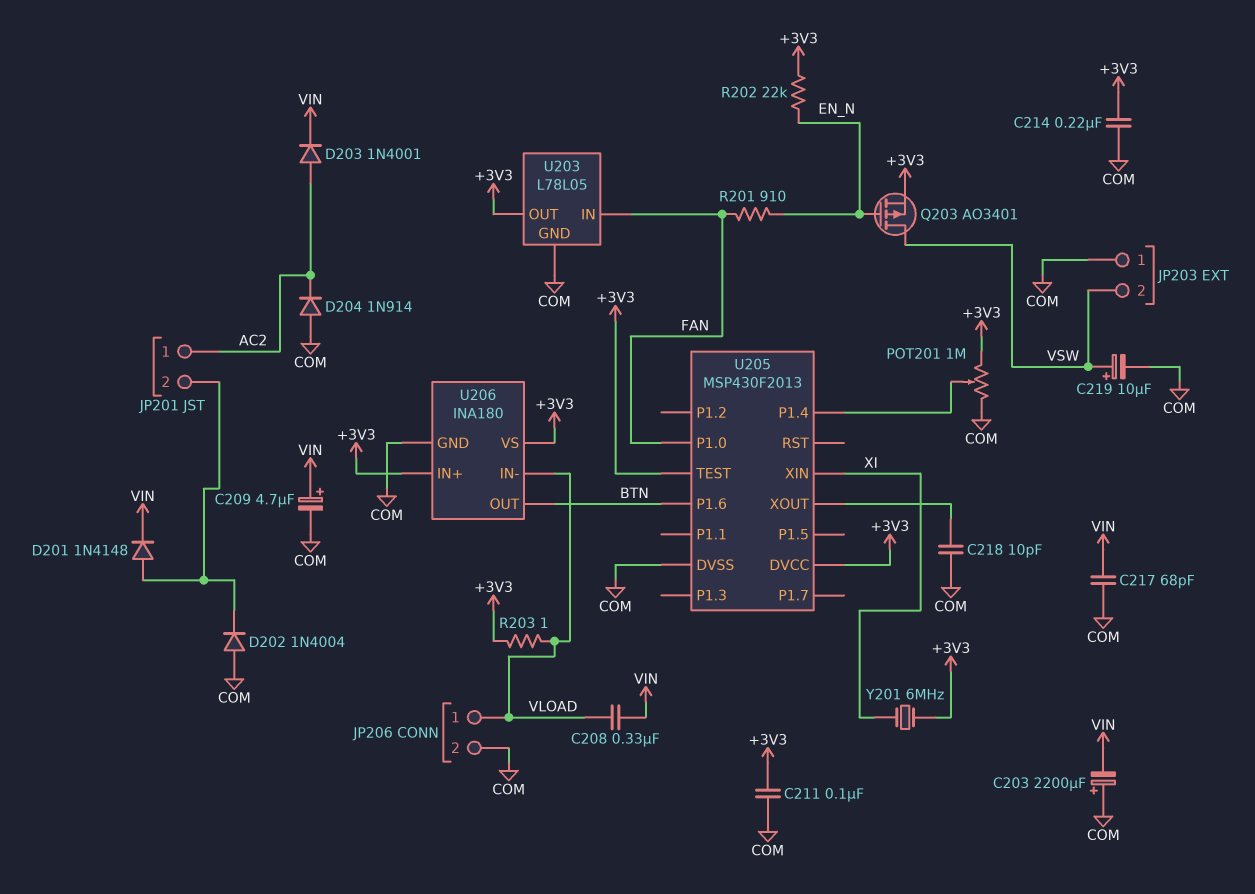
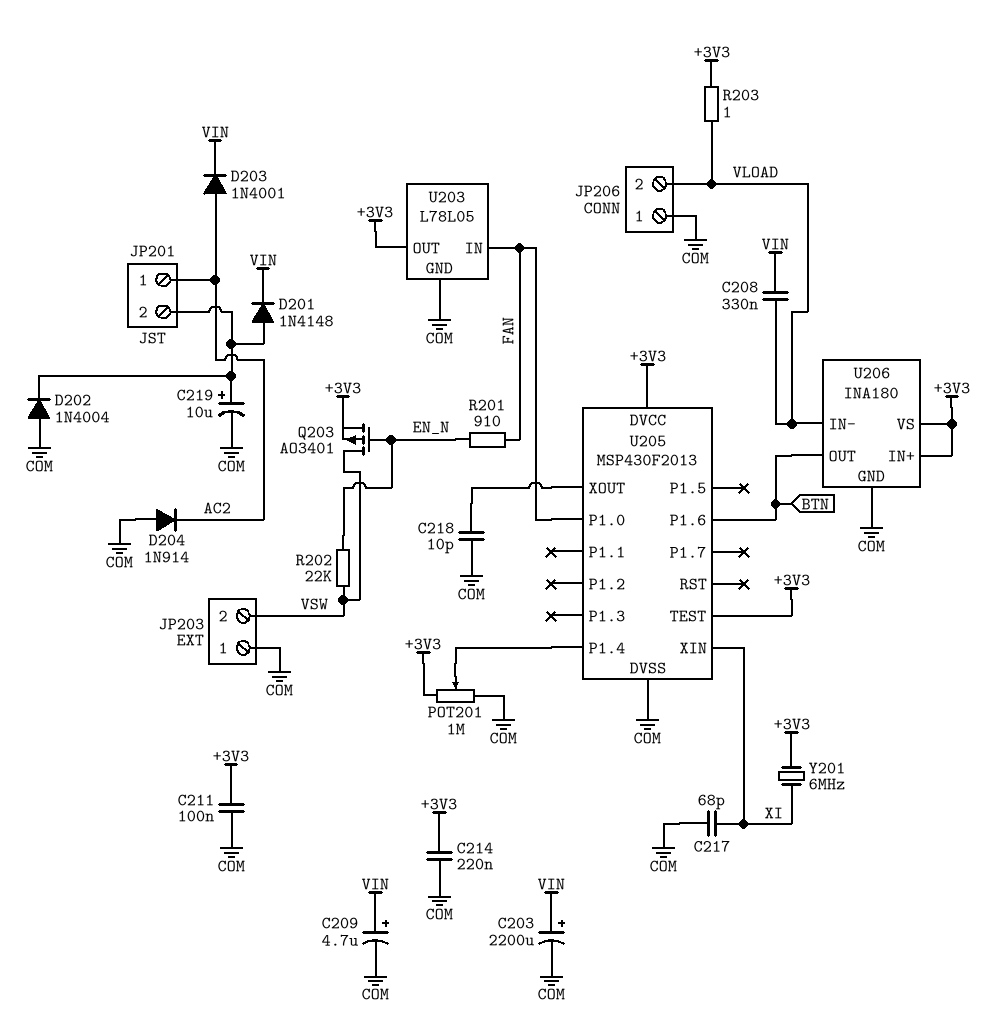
C203: 2200uF (plus COM, minus VIN) -> 2200uF (plus VIN, minus COM)
C217: 68pF (COM, VIN) -> 68pF (COM, XI)
C219: 10uF (plus VSW, minus COM) -> 10uF (plus JP201/2, minus COM)
JP206 pin 1: VLOAD -> COM
JP206 pin 2: COM -> VLOAD
R202: 22k (+3V3, EN_N) -> 22k (EN_N, VSW)

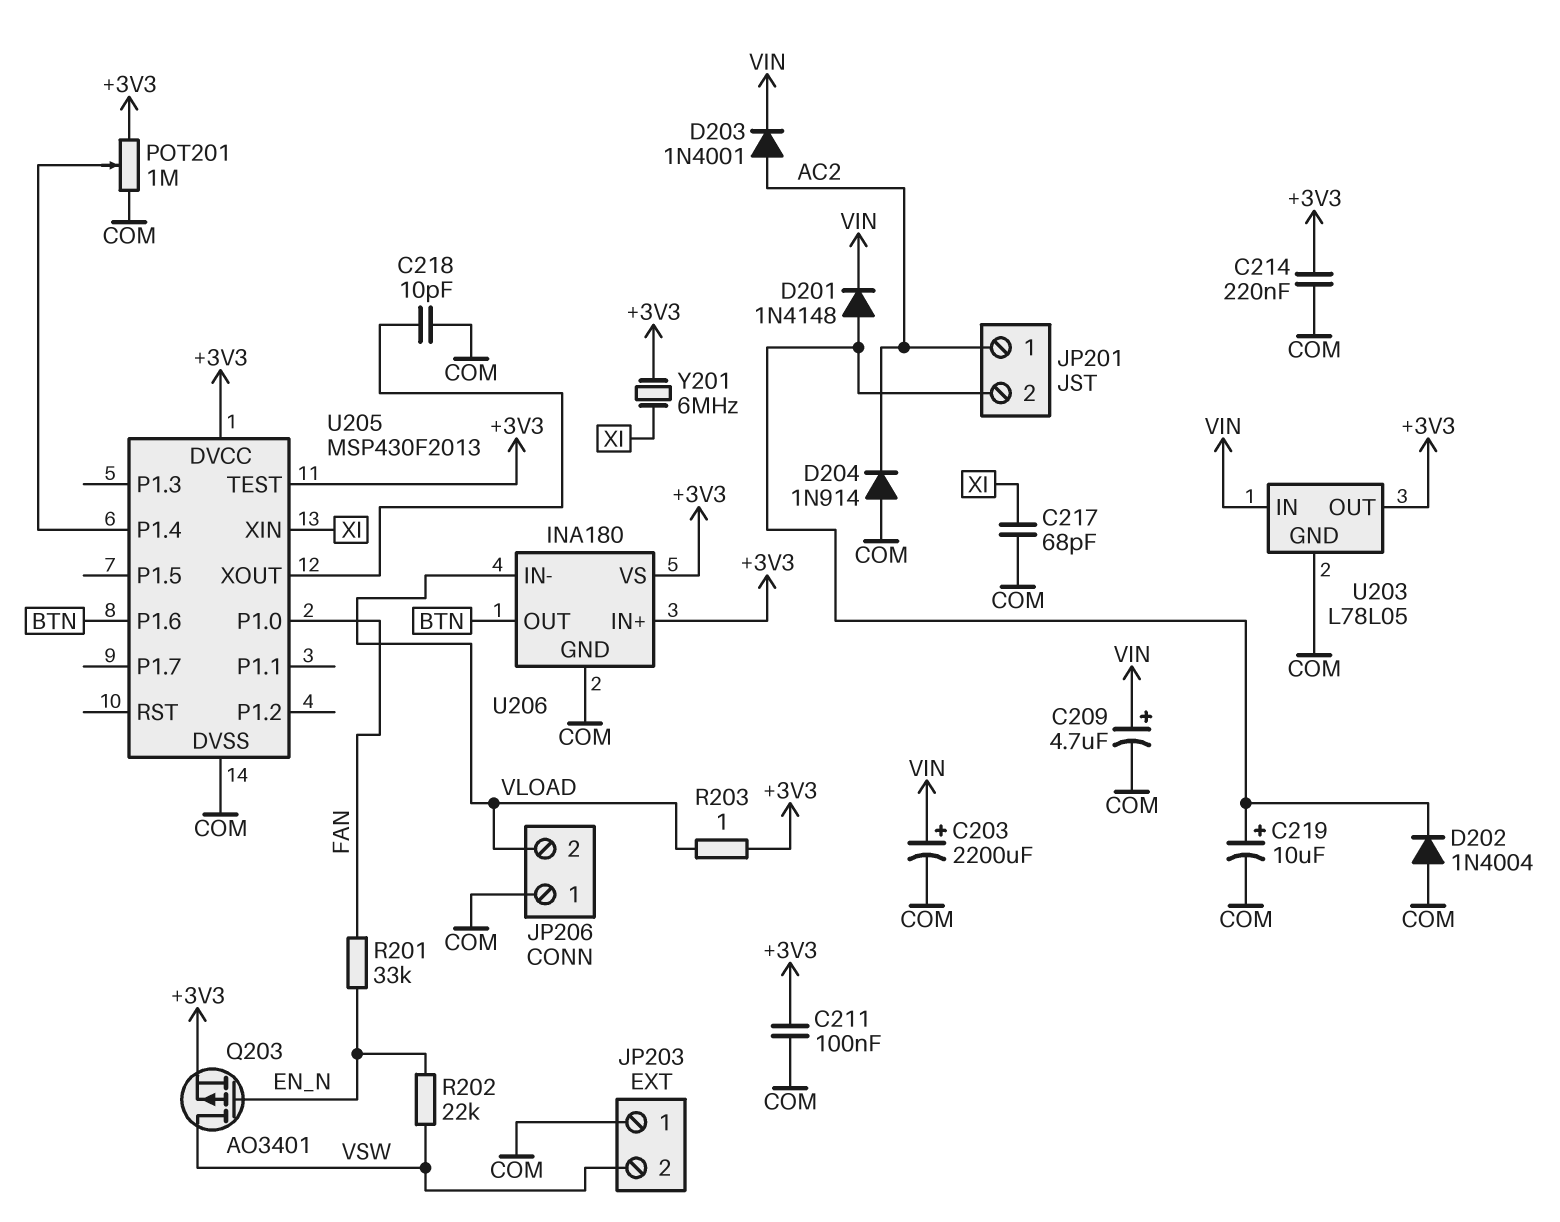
C208: 330nF (VIN, VLOAD) -> none
R201: 910 (EN_N, FAN) -> 33k (EN_N, FAN)
U203 pin IN: FAN -> VIN

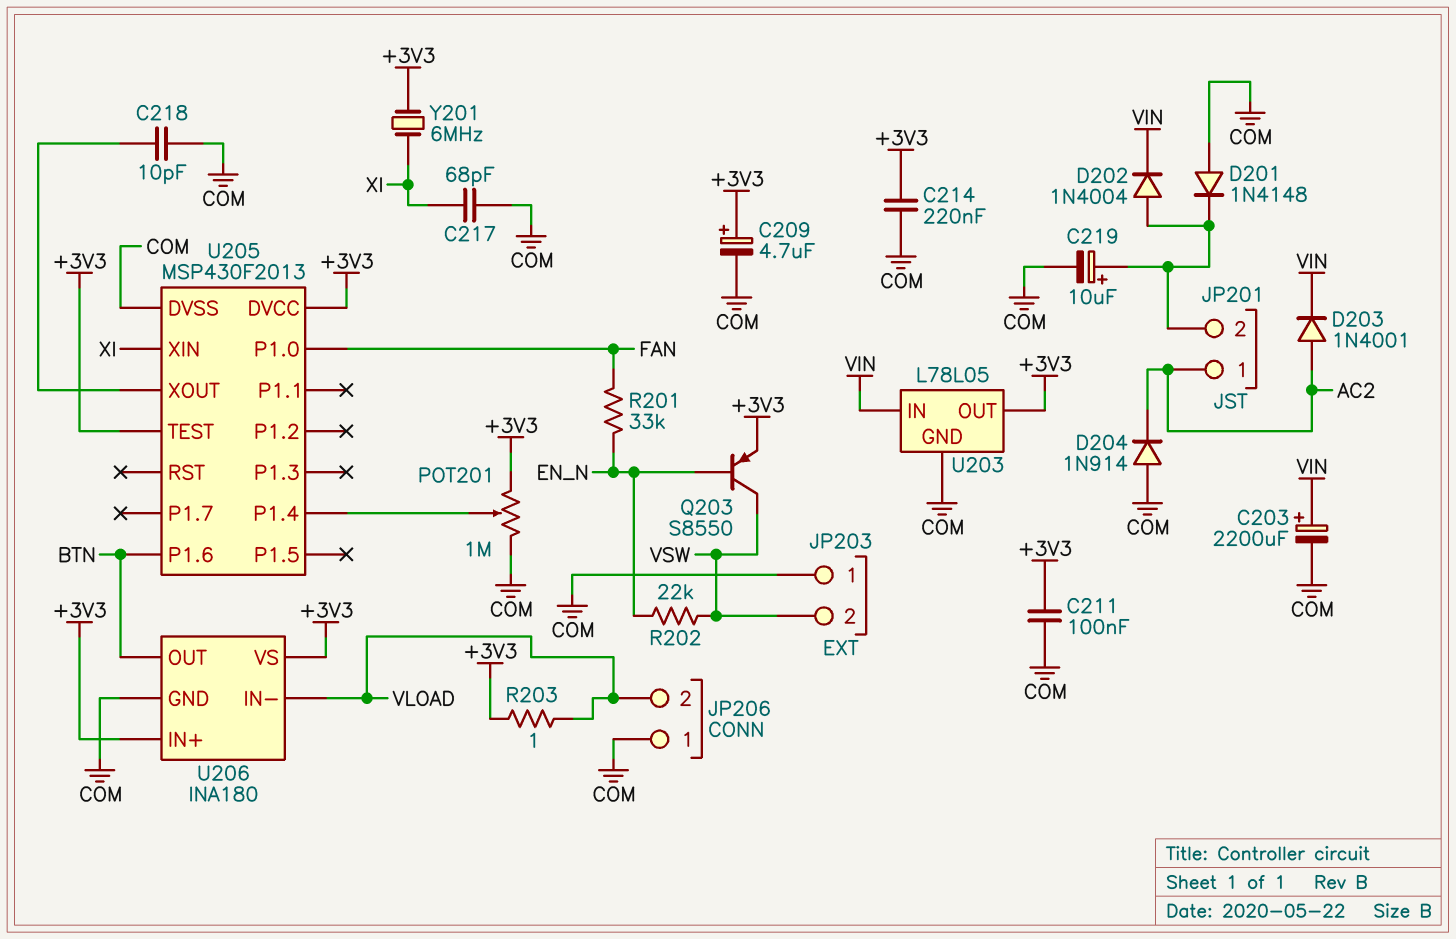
C209: 4.7uF (plus VIN, minus COM) -> 4.7uF (plus +3V3, minus COM)
D201: diode 1N4148 (A JP201/2, K VIN) -> diode 1N4148 (A COM, K JP201/2)
D202: diode 1N4004 (A COM, K JP201/2) -> diode 1N4004 (A JP201/2, K VIN)
Q203: PMOS AO3401 (G EN_N, D VSW, S +3V3) -> PNP S8550 (B EN_N, C VSW, E +3V3)

